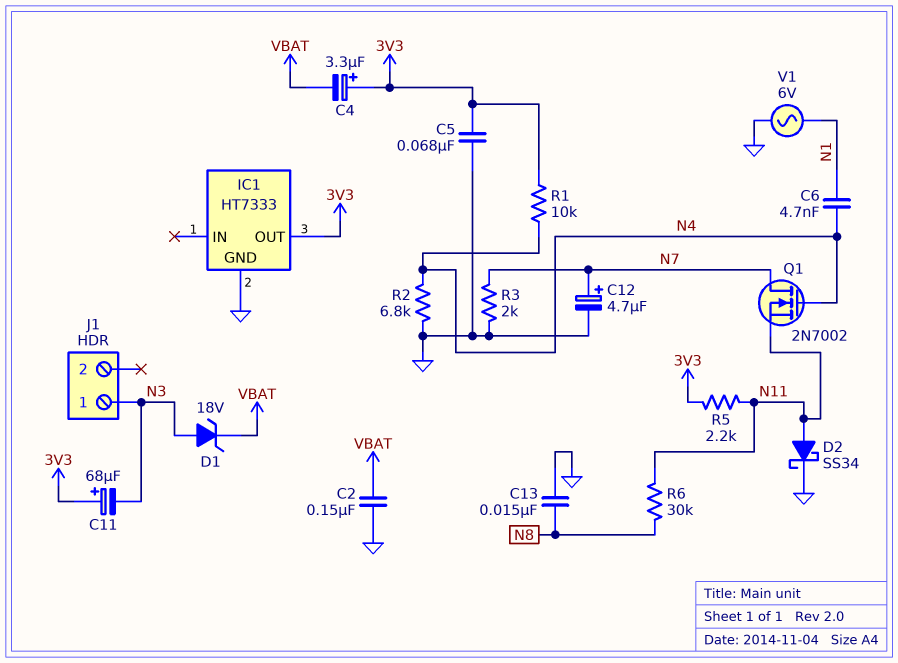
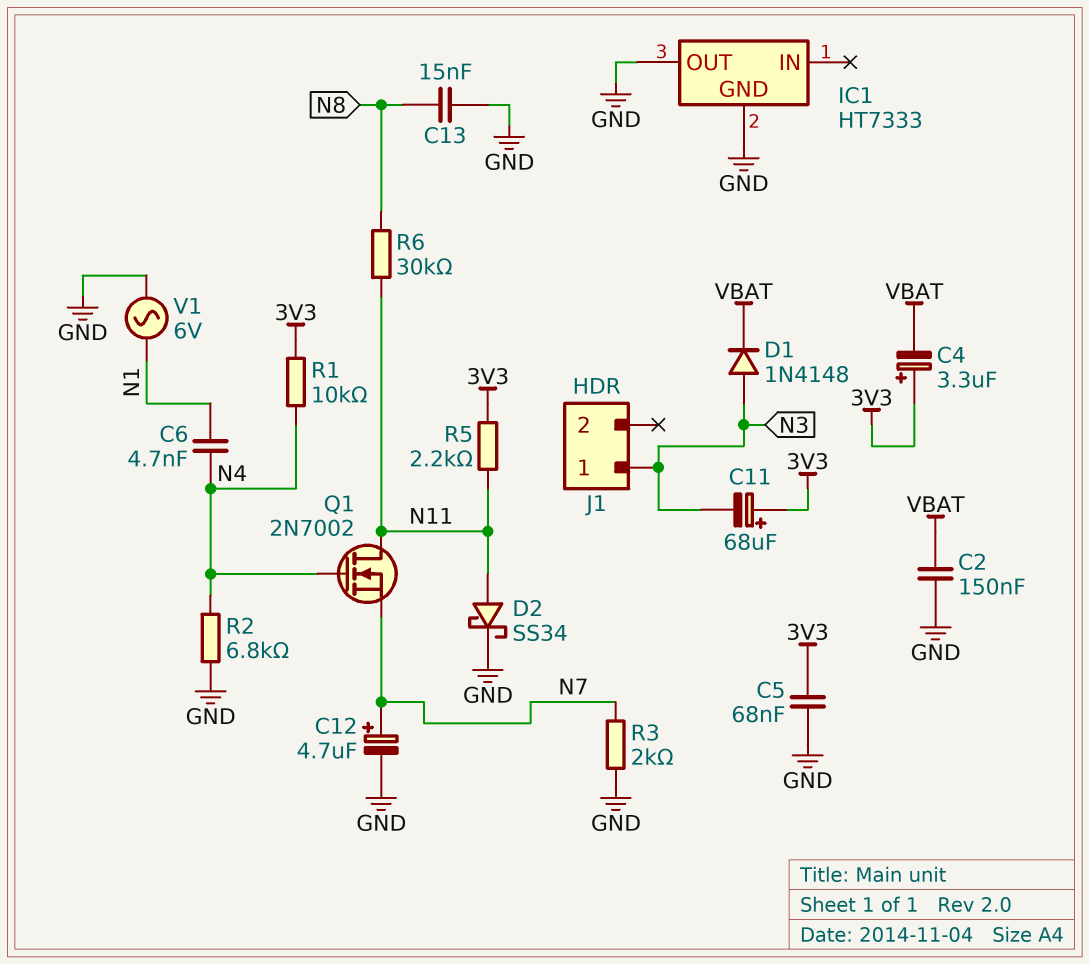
D1: zener 18V (A N3, K VBAT) -> diode 1N4148 (A N3, K VBAT)
IC1 pin OUT: 3V3 -> GND
Q1: NMOS 2N7002 (G N4, D N7, S N11) -> NMOS 2N7002 (G N4, D N11, S N7)

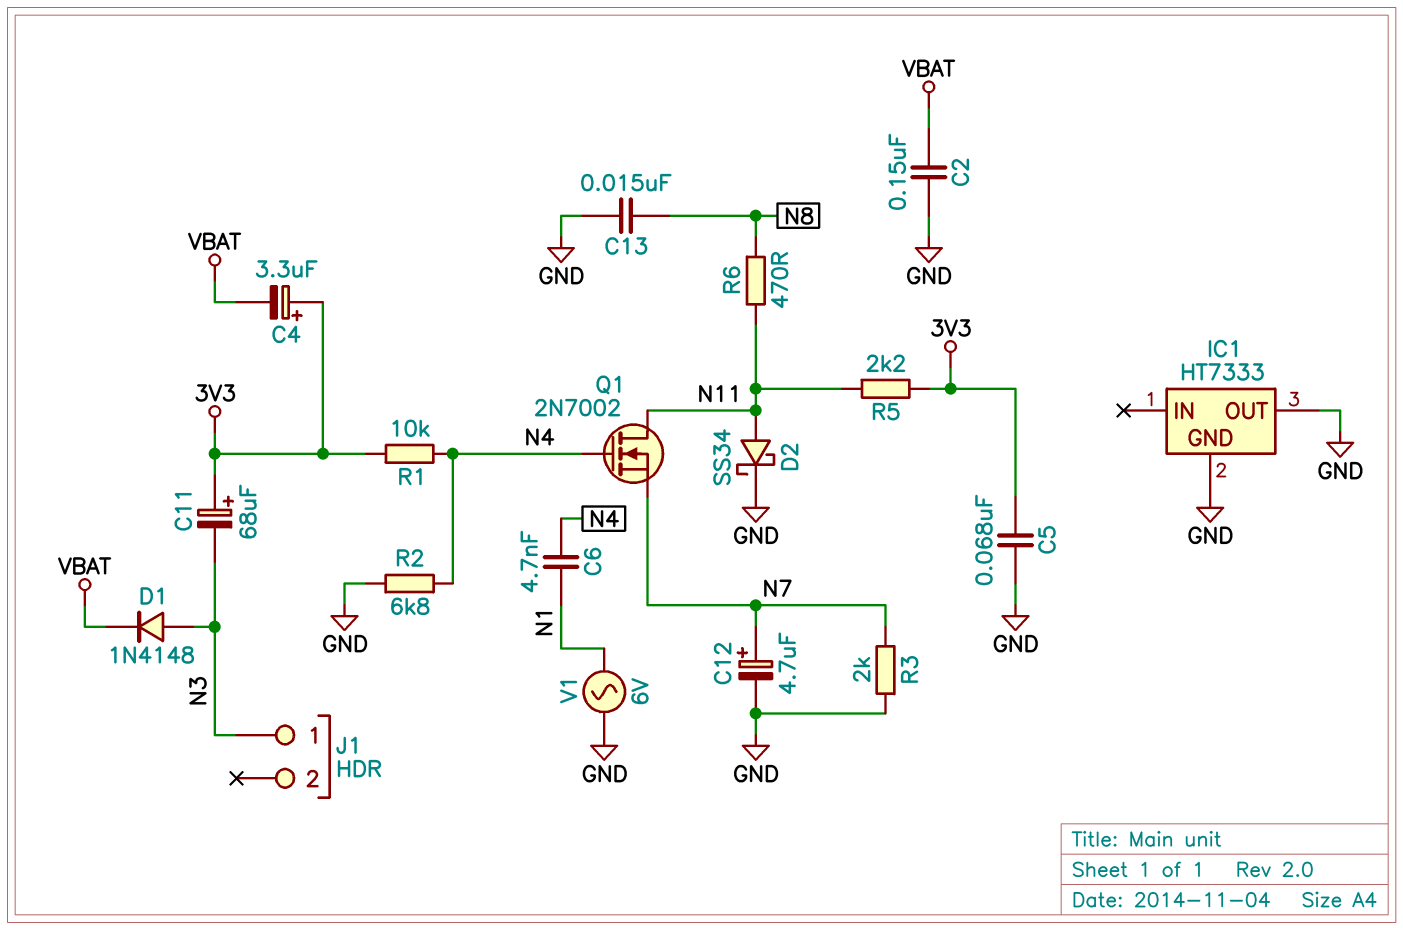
R6: 30k (N8, N11) -> 470 (N8, N11)

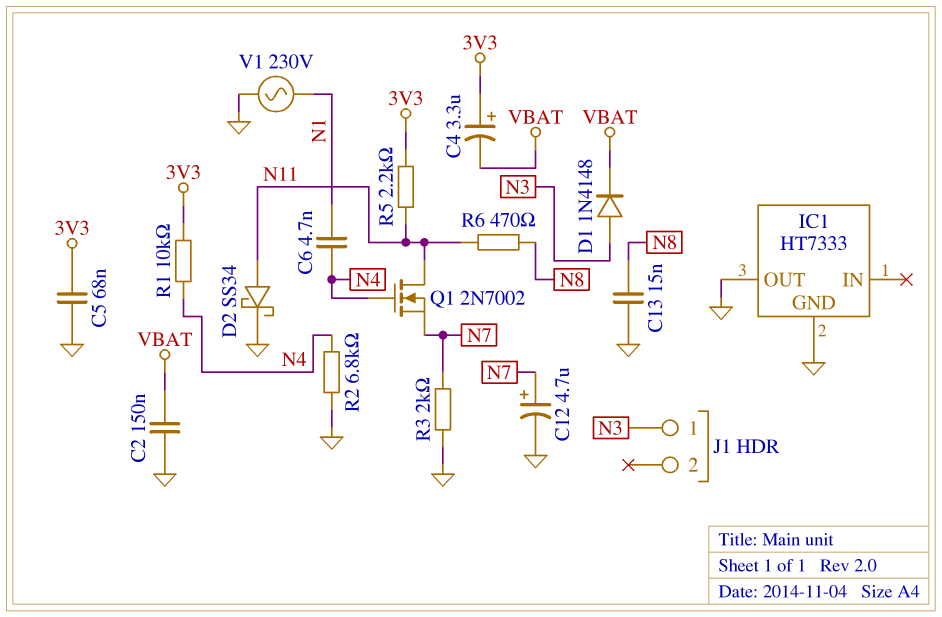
C11: 68uF (plus 3V3, minus N3) -> none
V1: AC 6V (GND, N1) -> AC 230V (GND, N1)

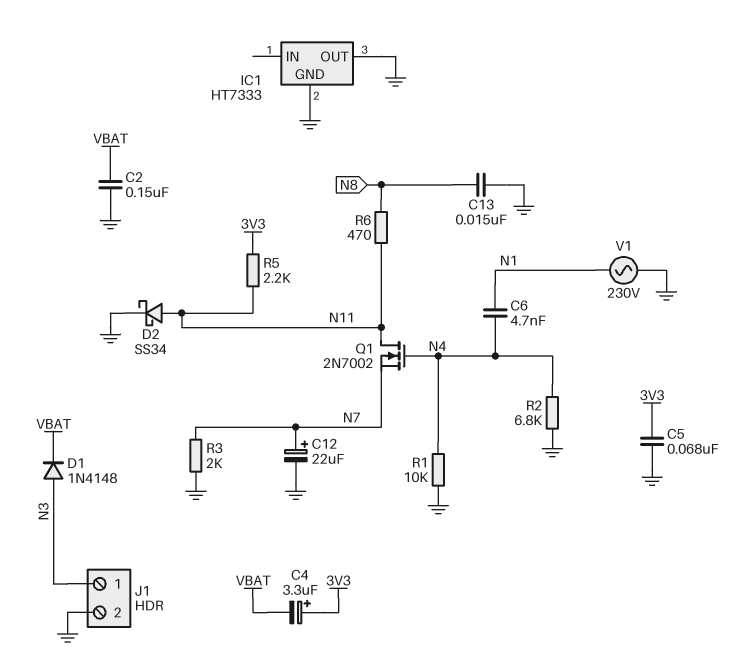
C12: 4.7uF (plus N7, minus GND) -> 22uF (plus N7, minus GND)
J1 pin 2: none -> GND
R1: 10k (3V3, N4) -> 10k (GND, N4)

